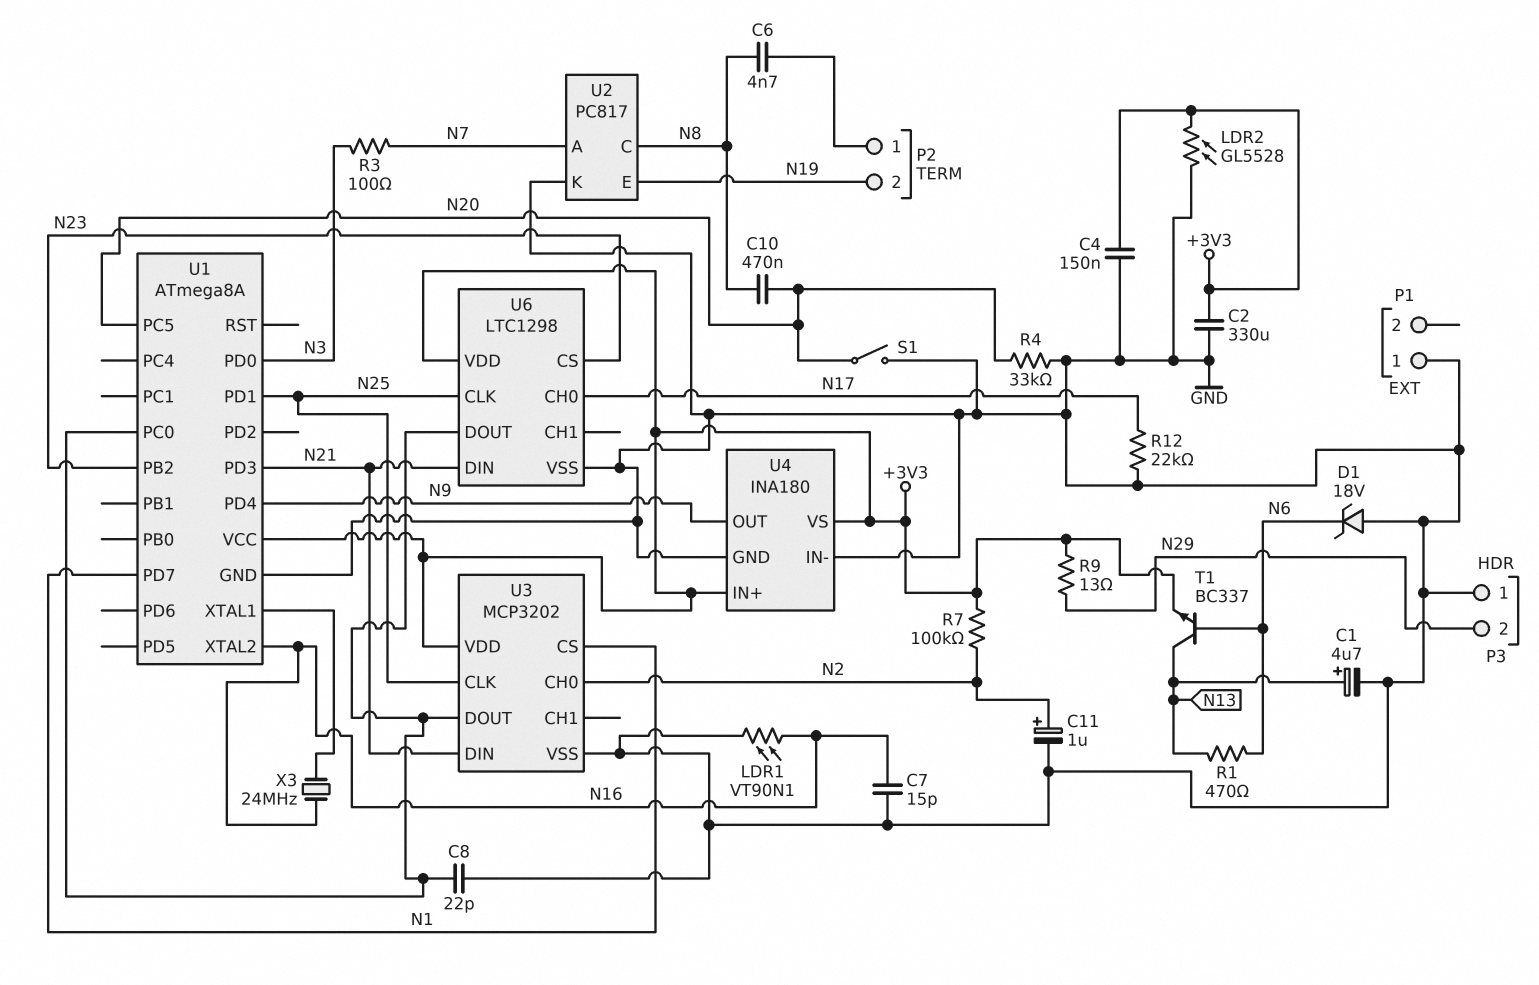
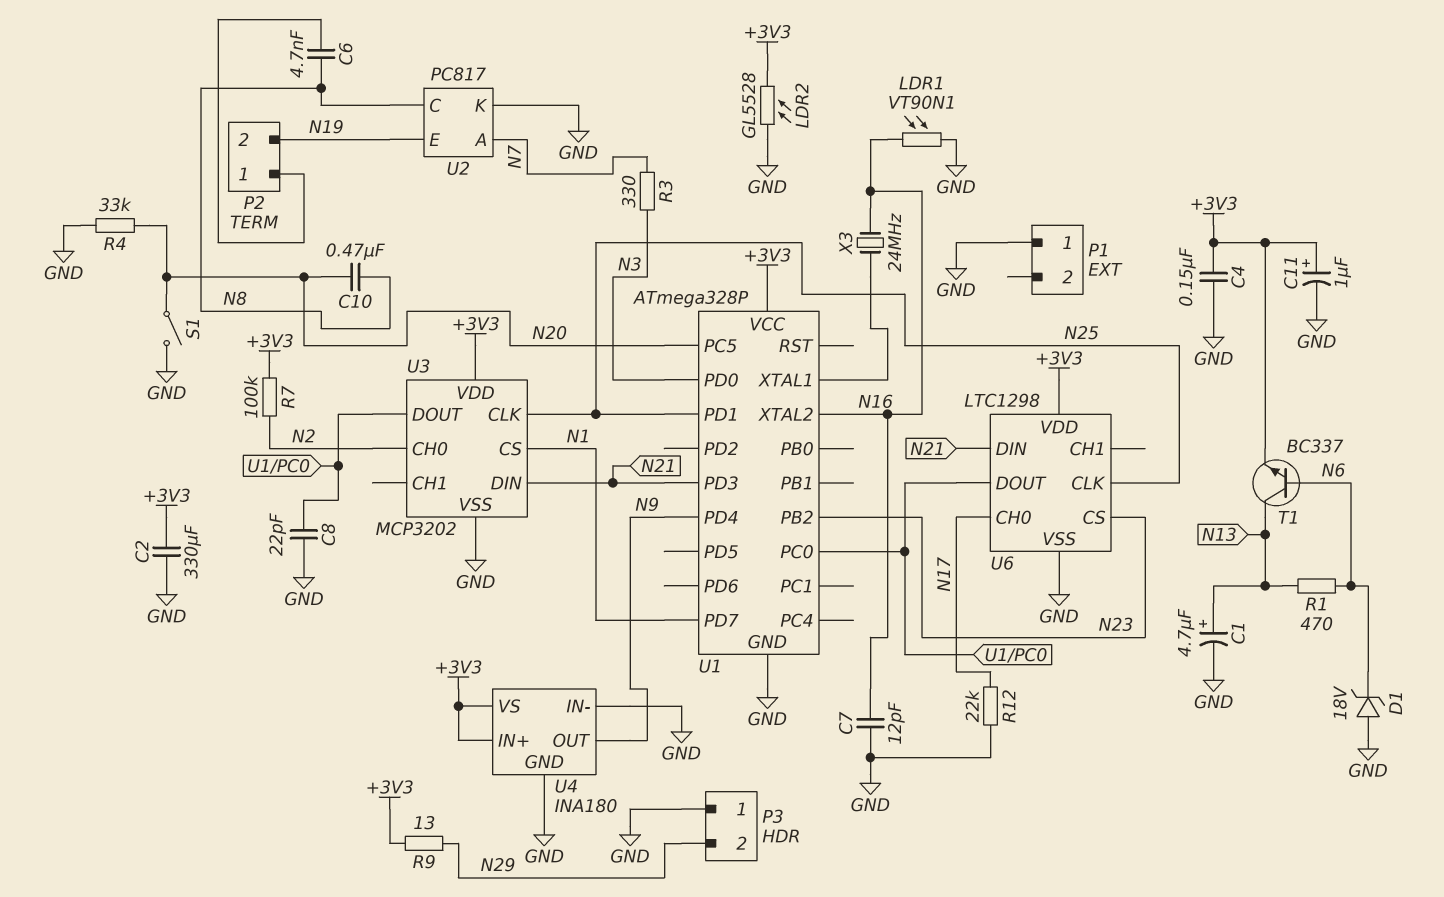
C7: 15pF (GND, N16) -> 12pF (GND, N16)
C11: 1uF (plus N2, minus GND) -> 1uF (plus +3V3, minus GND)
R3: 100 (N3, N7) -> 330 (N3, N7)
U1: ATmega8A -> ATmega328P

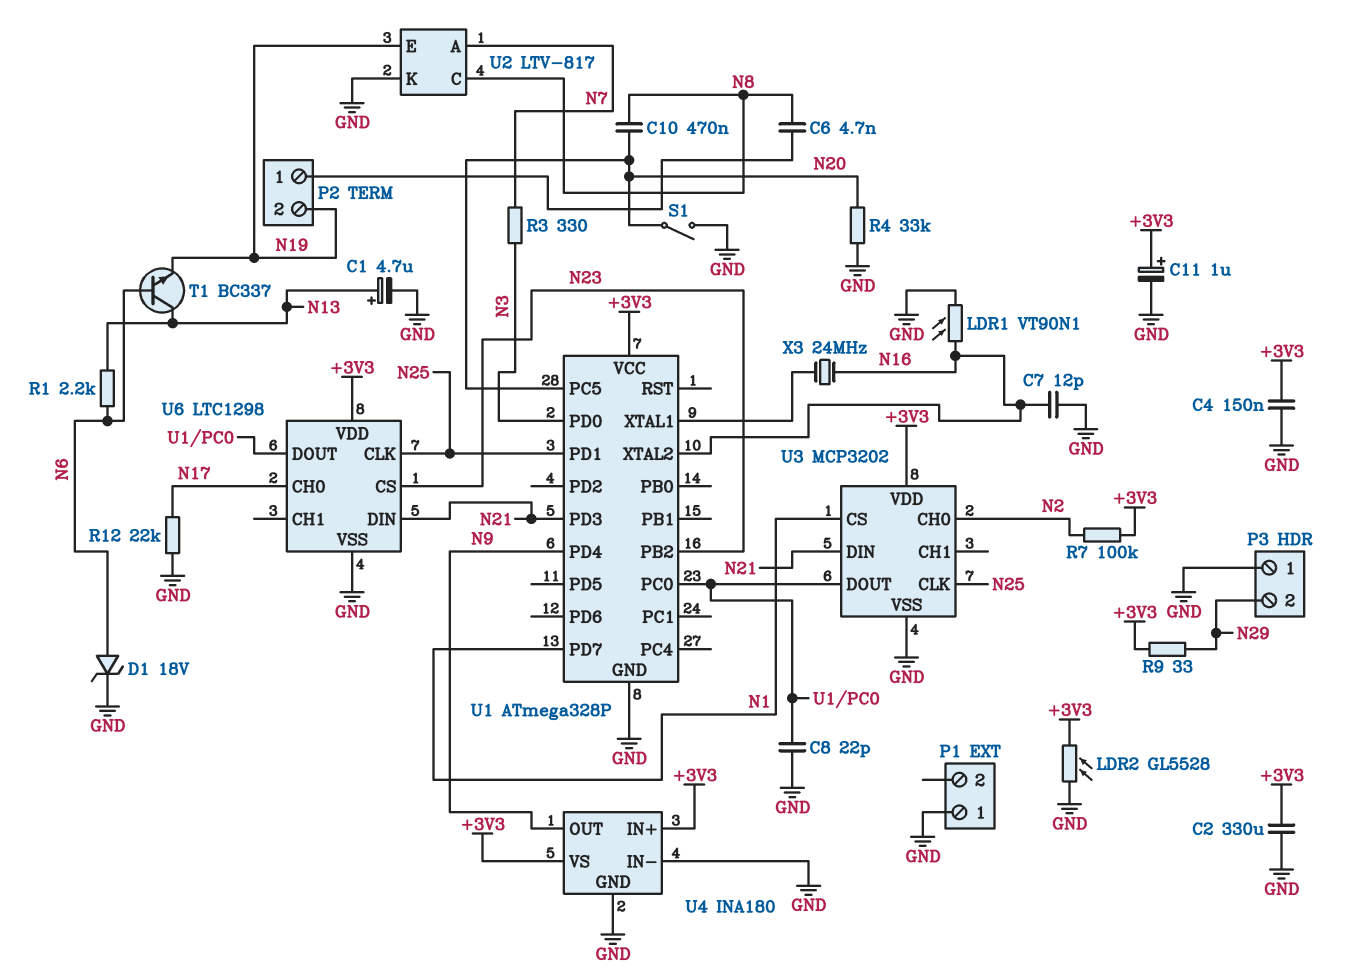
D1: zener 18V (A GND, K N6) -> zener 18V (A N6, K GND)
R1: 470 (N6, N13) -> 2.2k (N6, N13)
R9: 13 (+3V3, N29) -> 33 (+3V3, N29)
T1: NPN BC337 (B N6, C N13, E +3V3) -> NPN BC337 (B N6, C N13, E N19)
U2: PC817 -> LTV-817

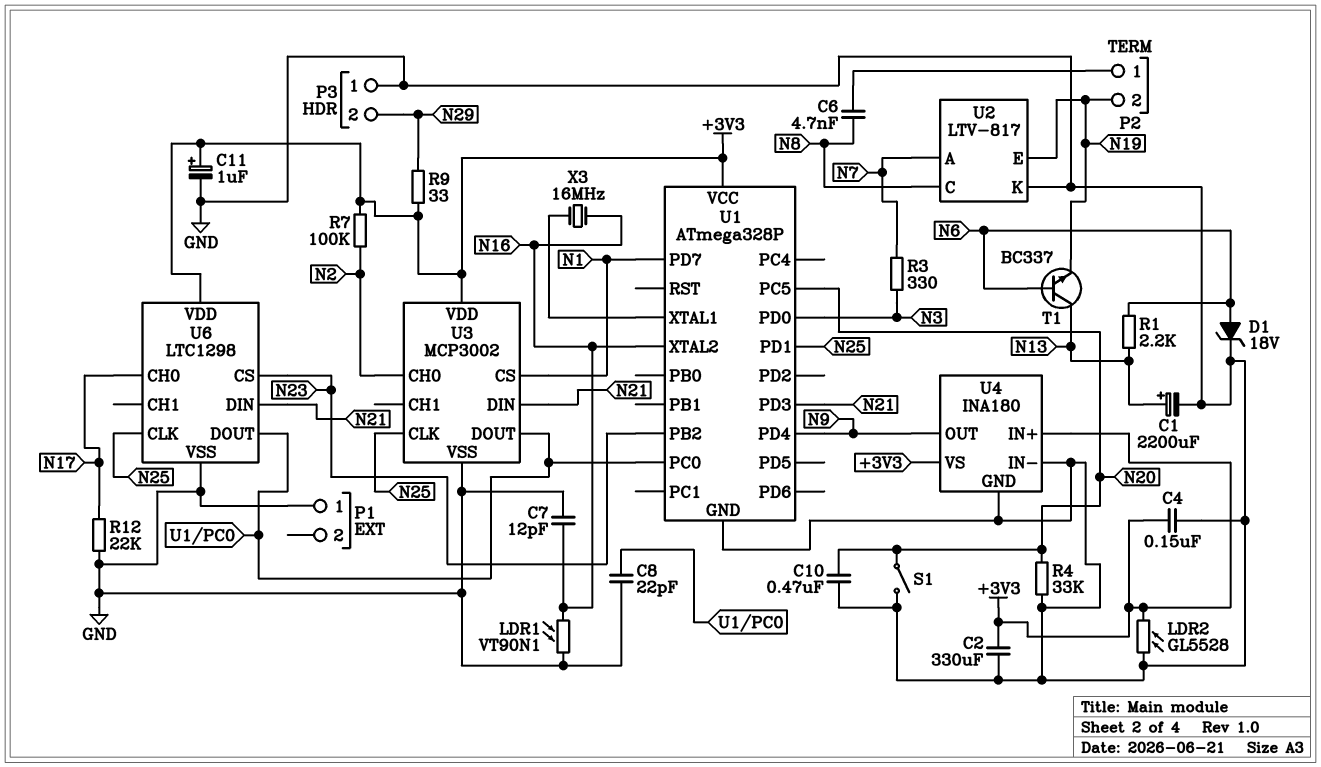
C1: 4.7uF (plus N13, minus GND) -> 2200uF (plus N13, minus GND)
C10: 470nF (N8, N20) -> 470nF (GND, N20)
U3: MCP3202 -> MCP3002
X3: 24MHz (N16, U1/XTAL1) -> 16MHz (N16, U1/XTAL1)

